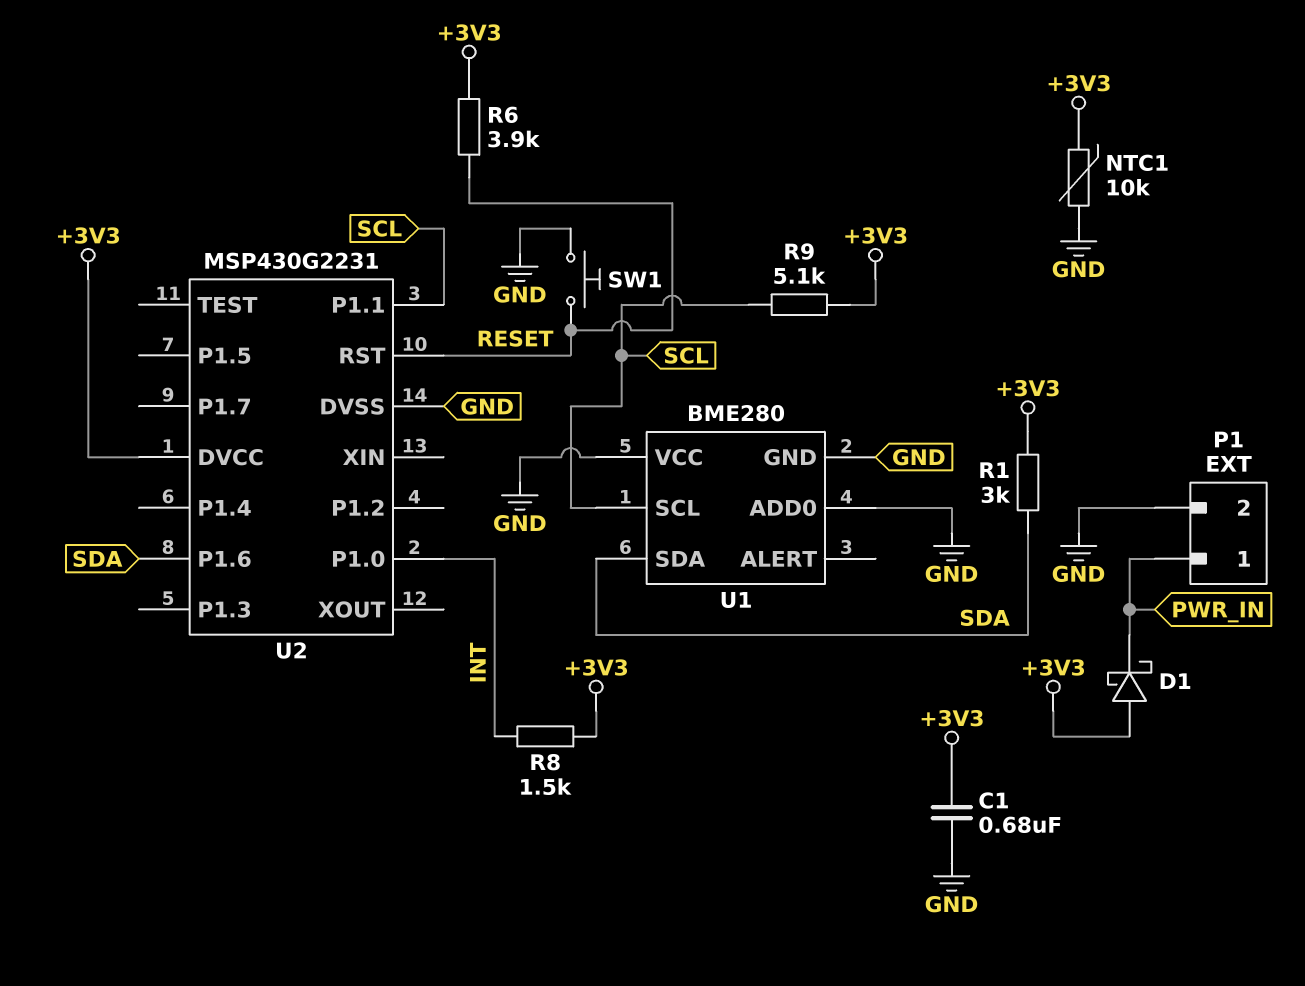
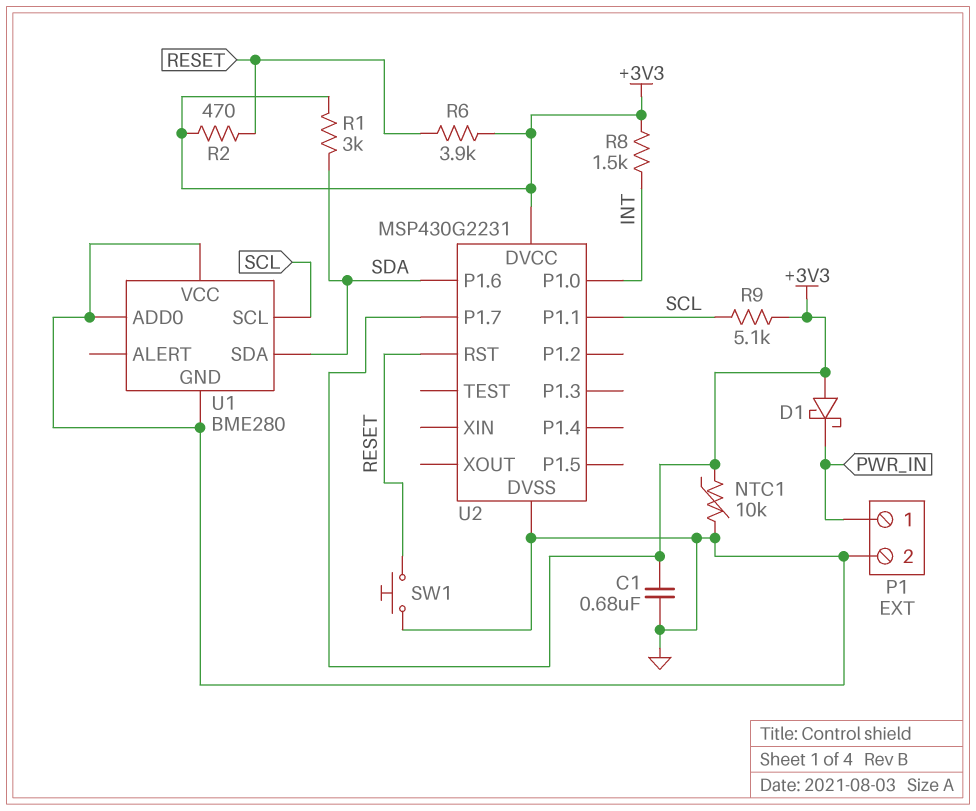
R2: none -> 470 (+3V3, RESET)
U2 pin P1.7: none -> +3V3

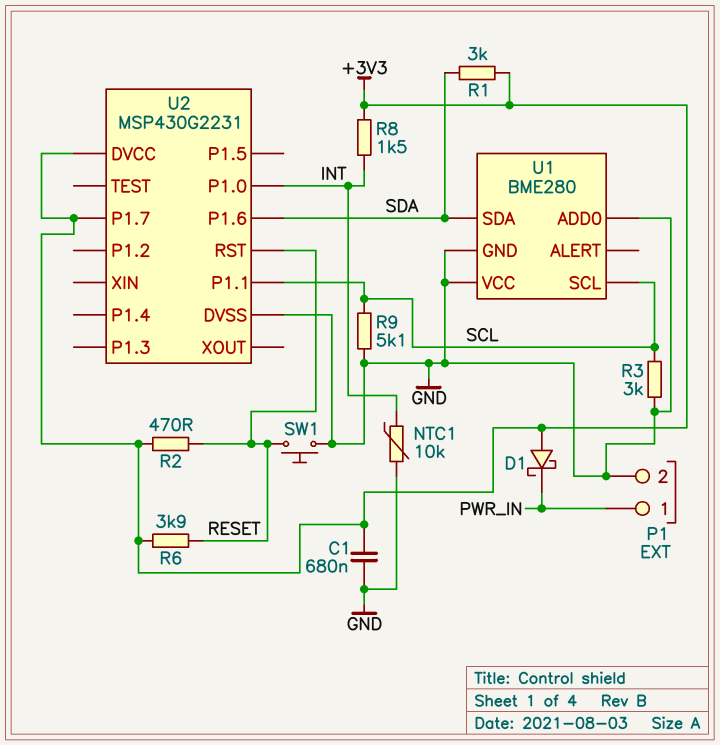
NTC1: 10k (+3V3, GND) -> 10k (GND, INT)
R3: none -> 3k (GND, SCL)
R9: 5.1k (+3V3, SCL) -> 5.1k (GND, SCL)

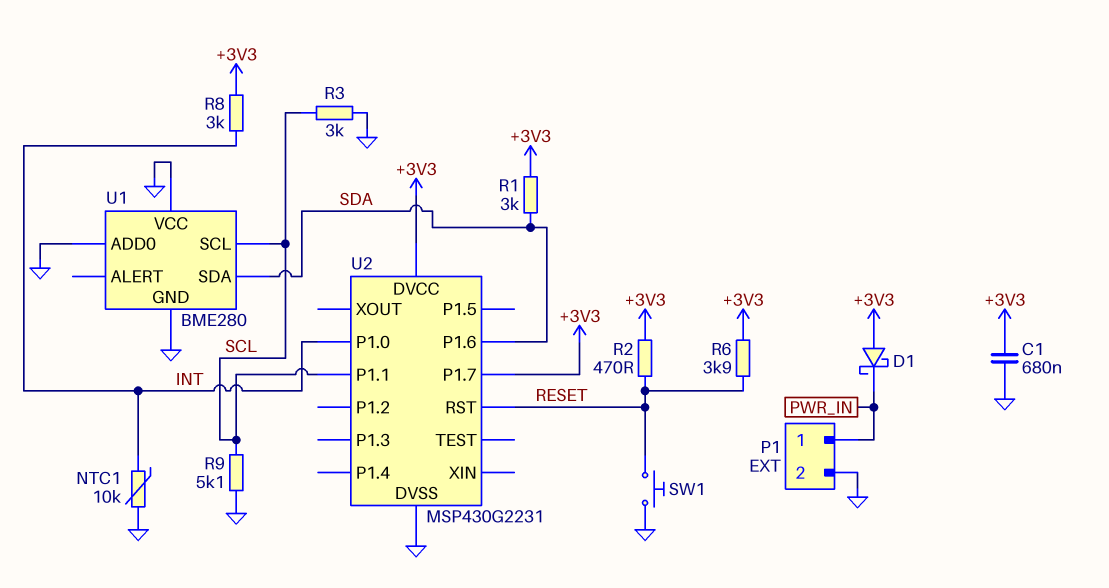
R8: 1.5k (+3V3, INT) -> 3k (+3V3, INT)

